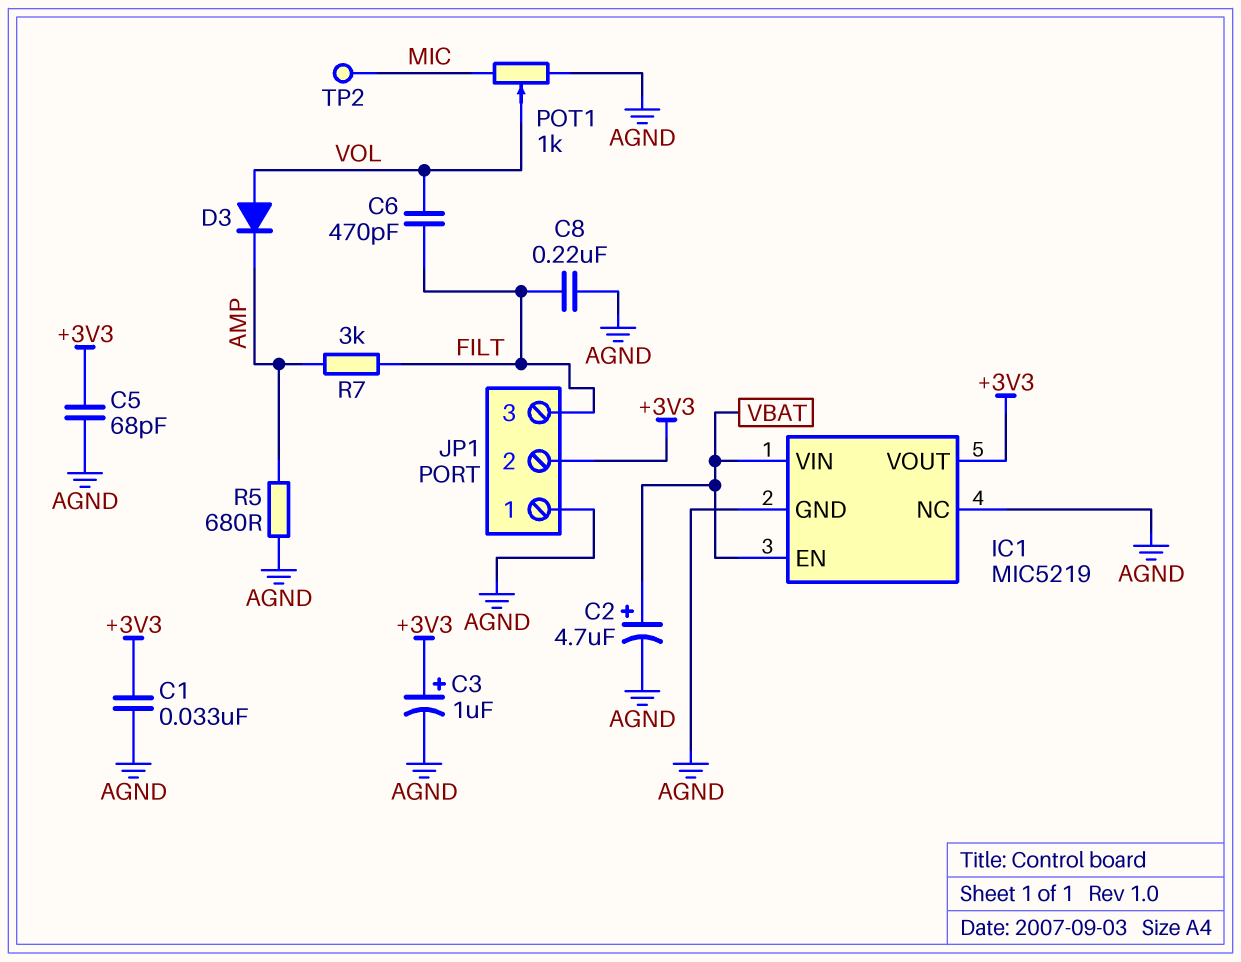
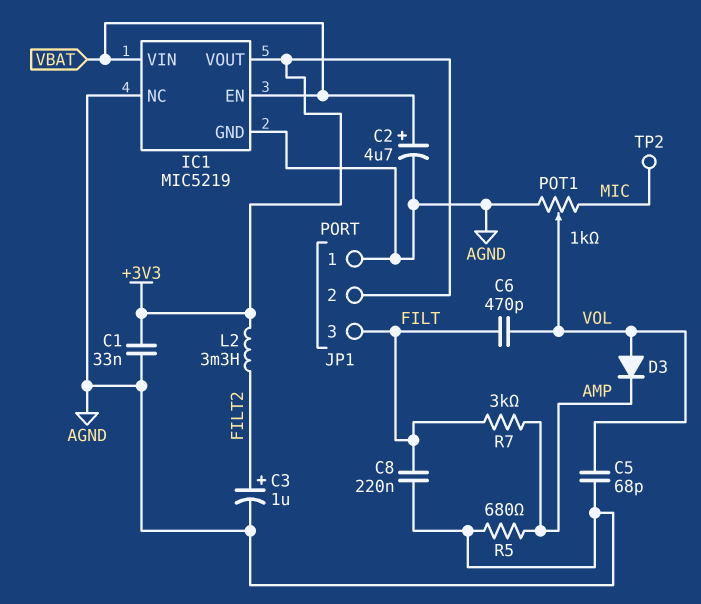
C3: 1uF (plus +3V3, minus AGND) -> 1uF (plus FILT2, minus AGND)
C5: 68pF (+3V3, AGND) -> 68pF (AGND, VOL)
L2: none -> 3.3mH (+3V3, FILT2)

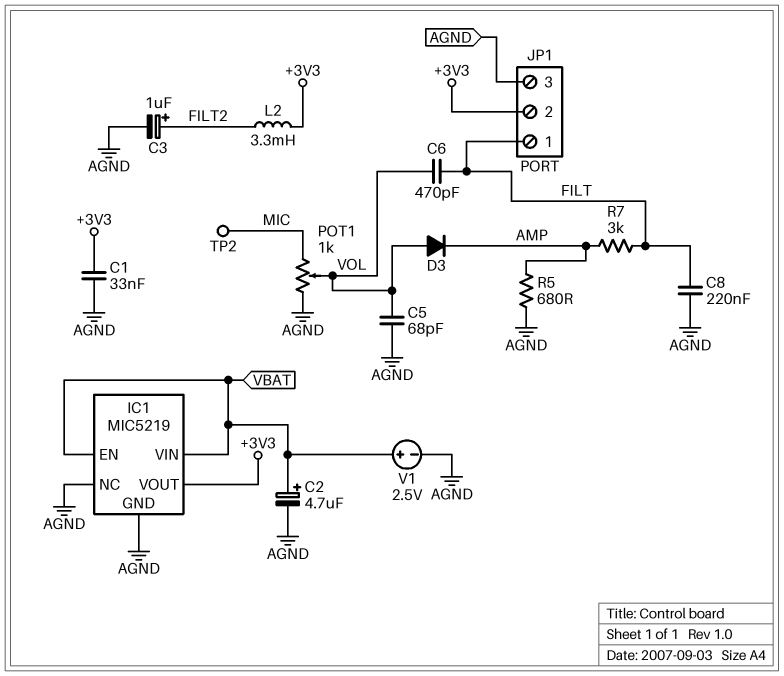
JP1 pin 1: AGND -> FILT
JP1 pin 3: FILT -> AGND
V1: none -> 2.5V (plus VBAT, minus AGND)

